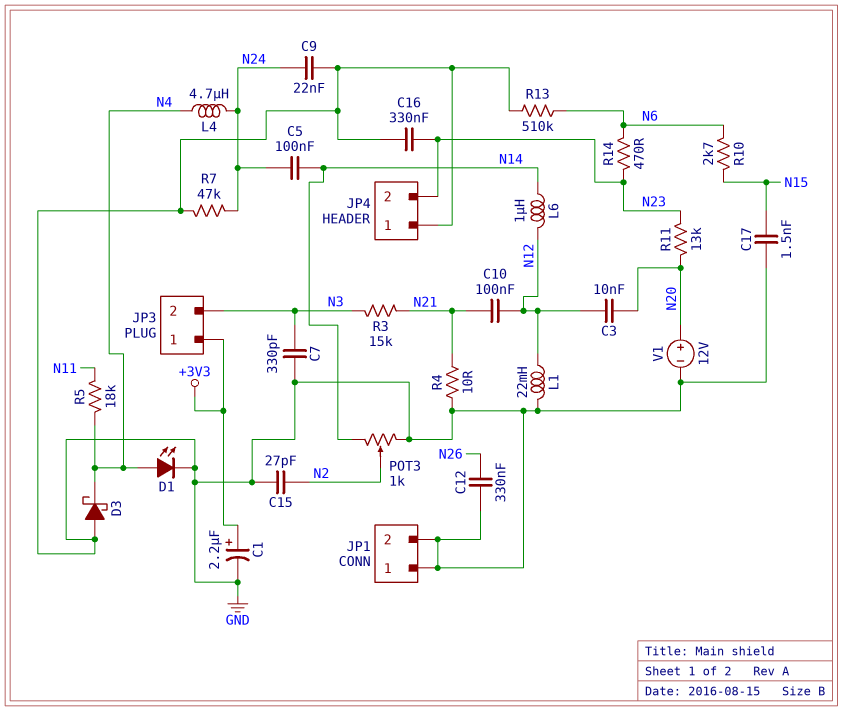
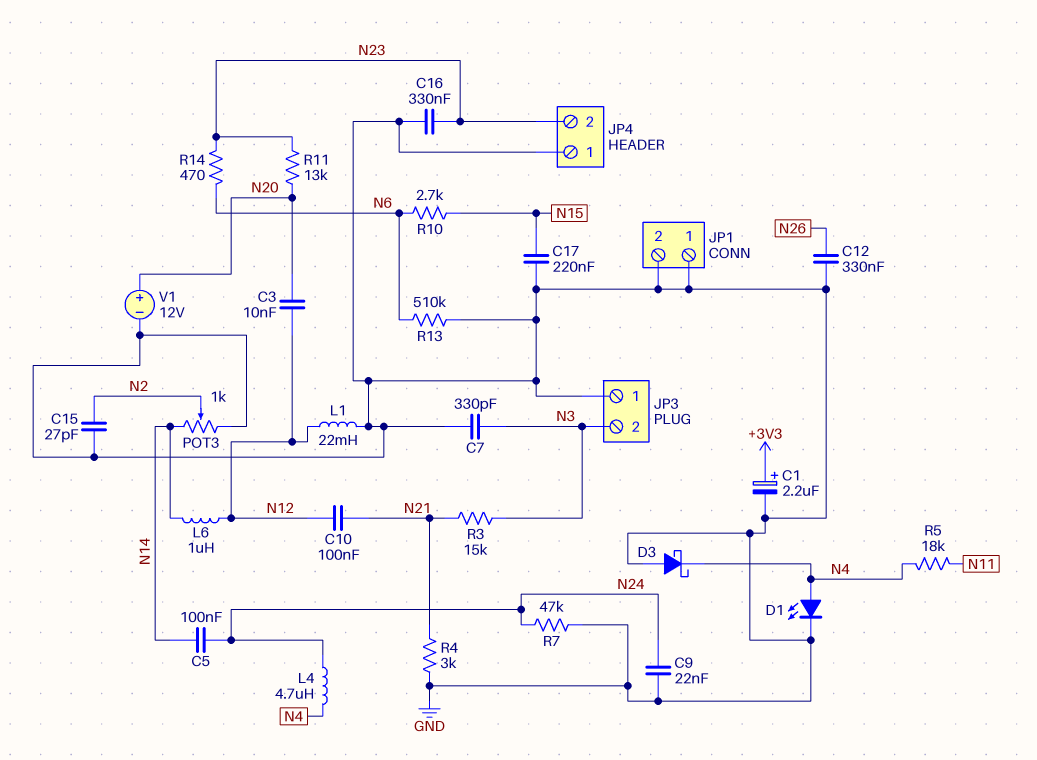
C17: 1.5nF (GND, N15) -> 220nF (GND, N15)
JP3 pin 1: +3V3 -> GND
R4: 10 (GND, N21) -> 3k (GND, N21)

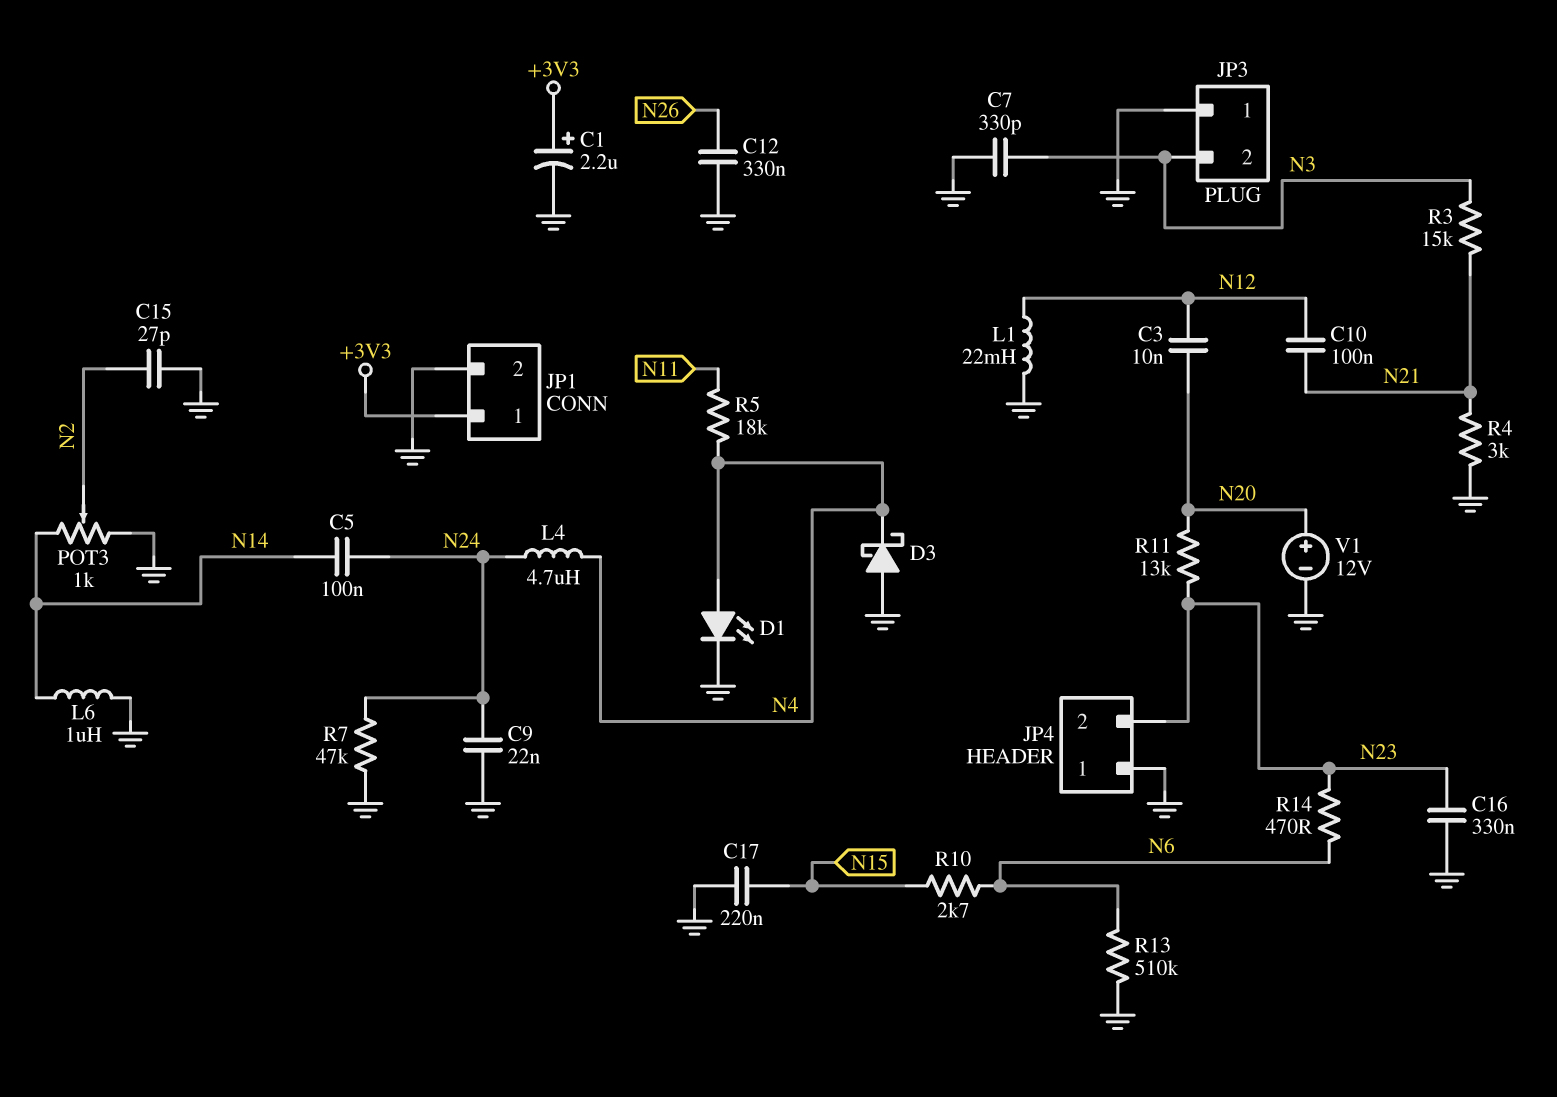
JP1 pin 1: GND -> +3V3
L6: 1uH (N12, N14) -> 1uH (GND, N14)

